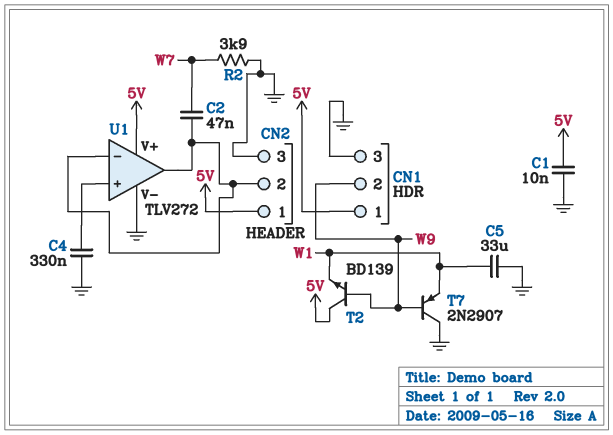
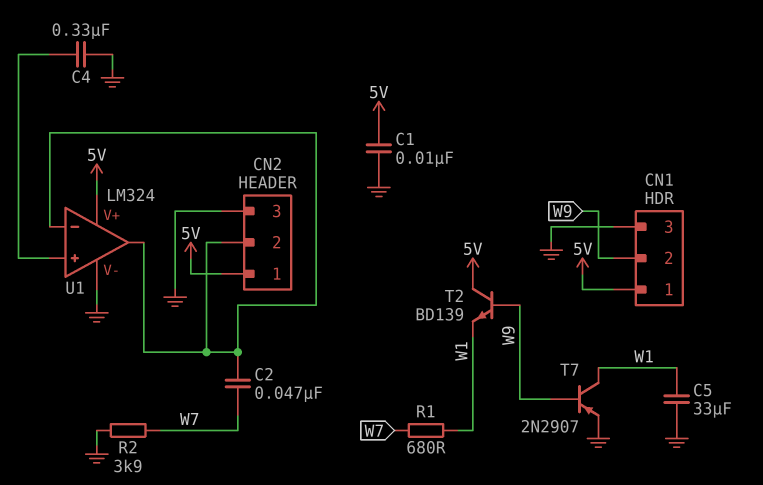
R1: none -> 680 (W1, W7)
T7: PNP 2N2907 (B W9, C GND, E W1) -> PNP 2N2907 (B W9, C W1, E GND)
U1: TLV272 -> LM324

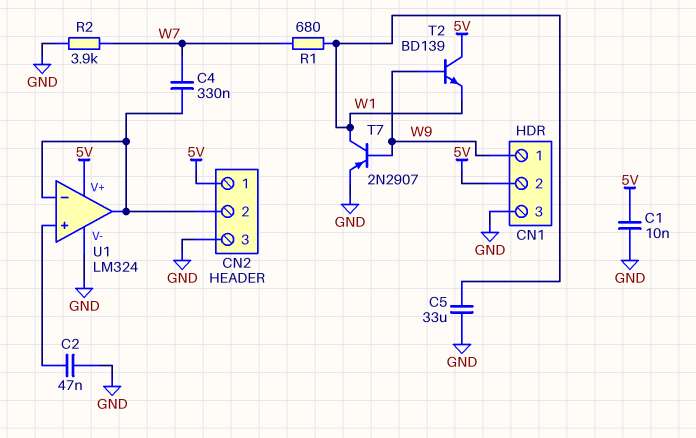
C2: 47nF (CN2/2, W7) -> 47nF (GND, U1/in+)
C4: 330nF (GND, U1/in+) -> 330nF (CN2/2, W7)
CN1 pin 1: 5V -> W9
CN1 pin 2: W9 -> 5V

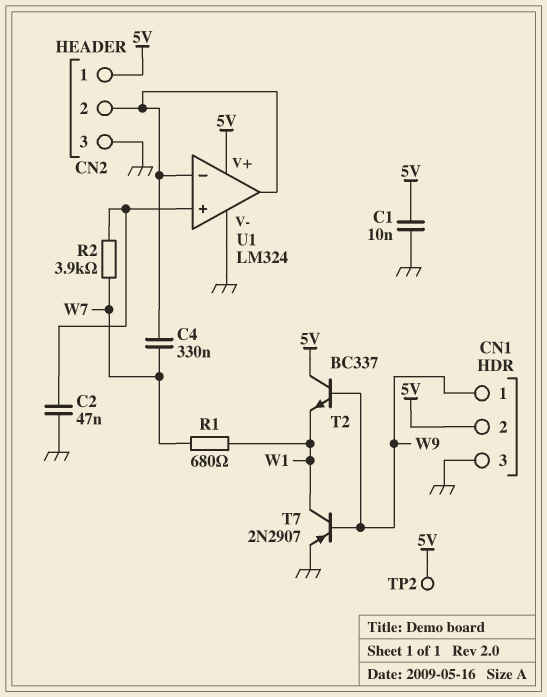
C5: 33uF (GND, W1) -> none
R2: 3.9k (GND, W7) -> 3.9k (U1/in+, W7)
T2: NPN BD139 (B W9, C 5V, E W1) -> NPN BC337 (B W9, C 5V, E W1)
TP2: none -> test point (5V)

